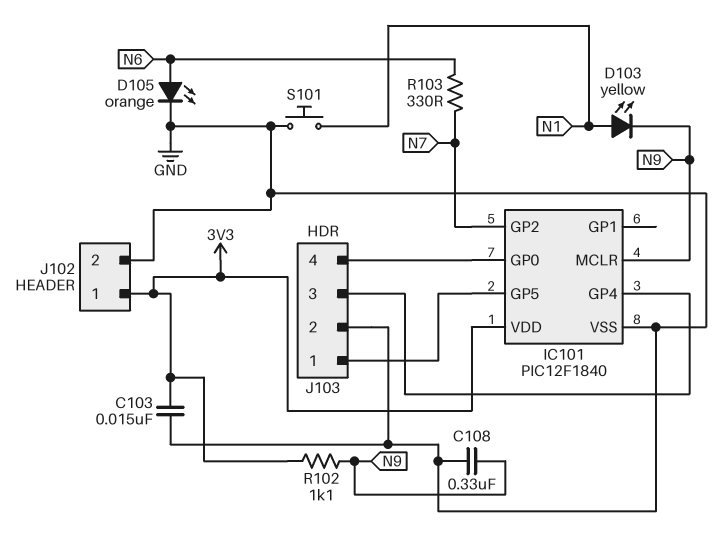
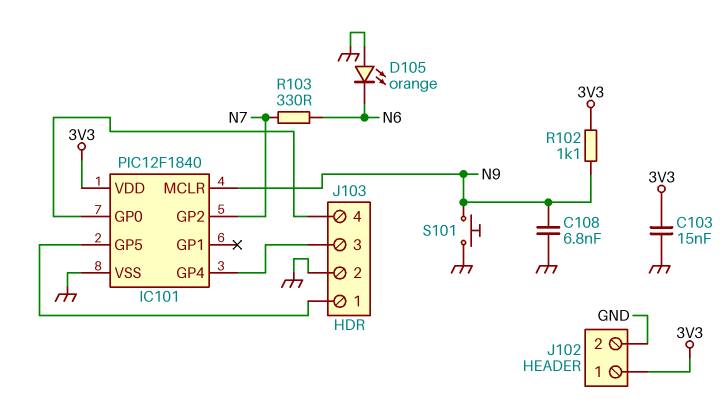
C108: 330nF (GND, N9) -> 6.8nF (GND, N9)
D103: LED yellow (A N1, K N9) -> none
D105: LED orange (A N6, K GND) -> LED orange (A GND, K N6)
S101: button (GND, N1) -> button (GND, N9)

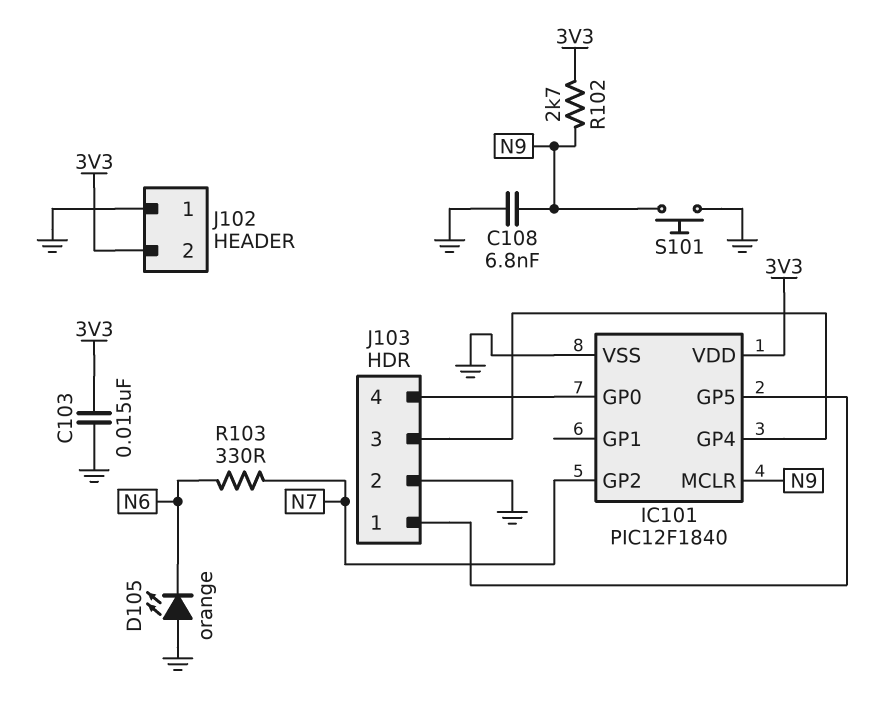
J102 pin 1: 3V3 -> GND
J102 pin 2: GND -> 3V3
R102: 1.1k (3V3, N9) -> 2.7k (3V3, N9)

